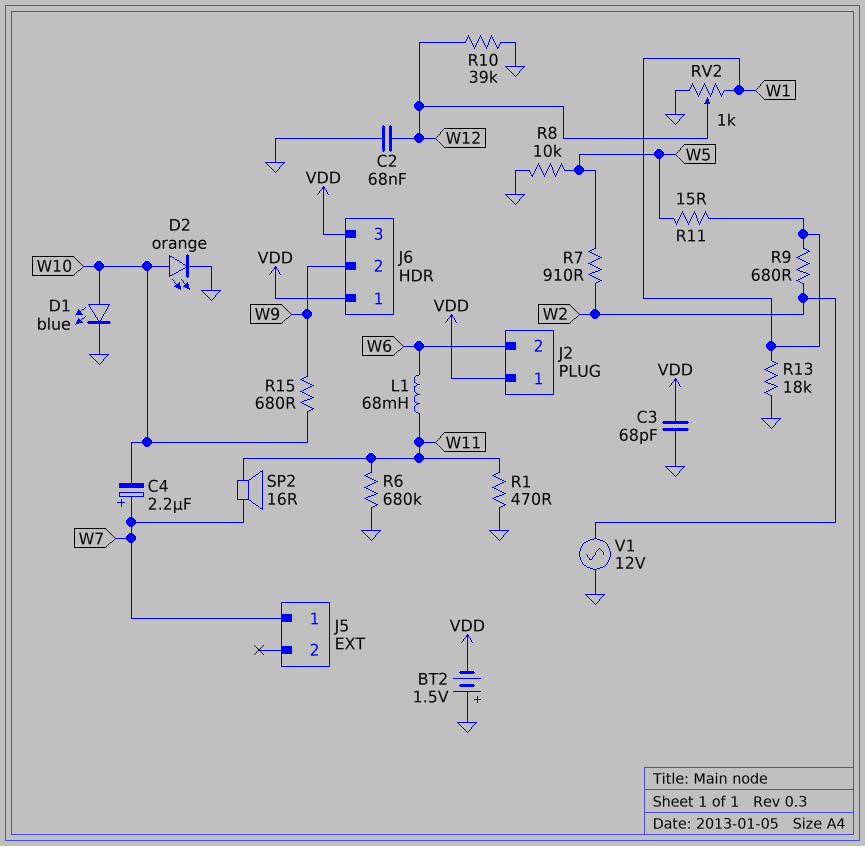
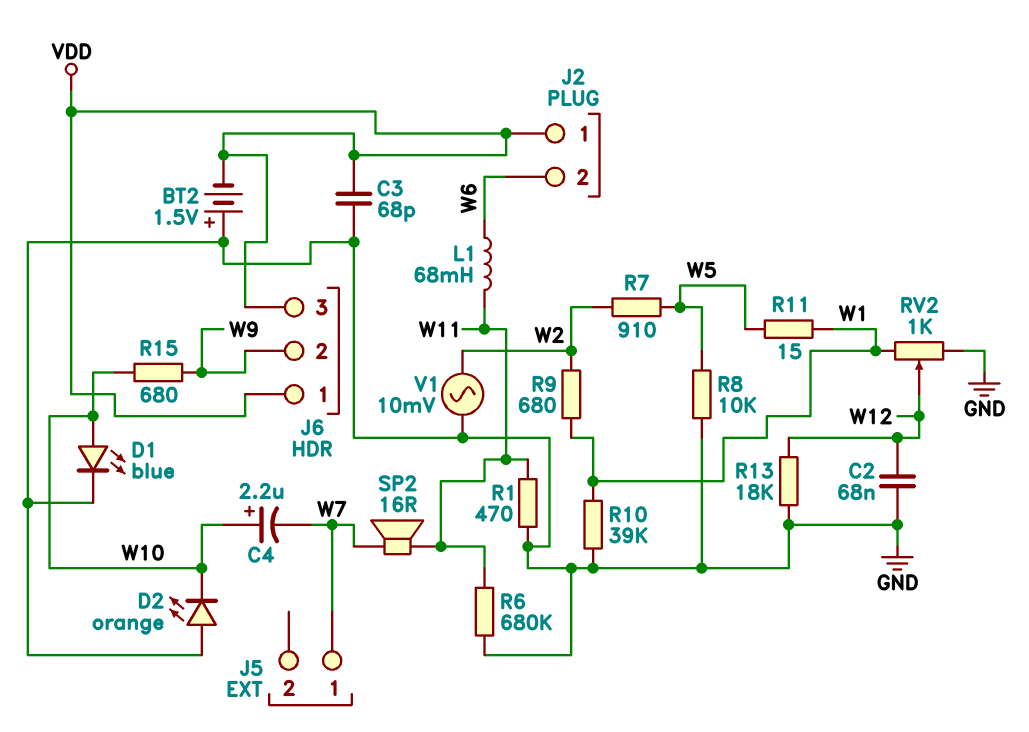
C4: 2.2uF (plus W7, minus W10) -> 2.2uF (plus W10, minus W7)
D2: LED orange (A W10, K GND) -> LED orange (A GND, K W10)
R10: 39k (GND, W12) -> 39k (GND, W1)
R13: 18k (GND, W1) -> 18k (GND, W12)
V1: AC 12V (GND, W2) -> AC 10mV (GND, W2)

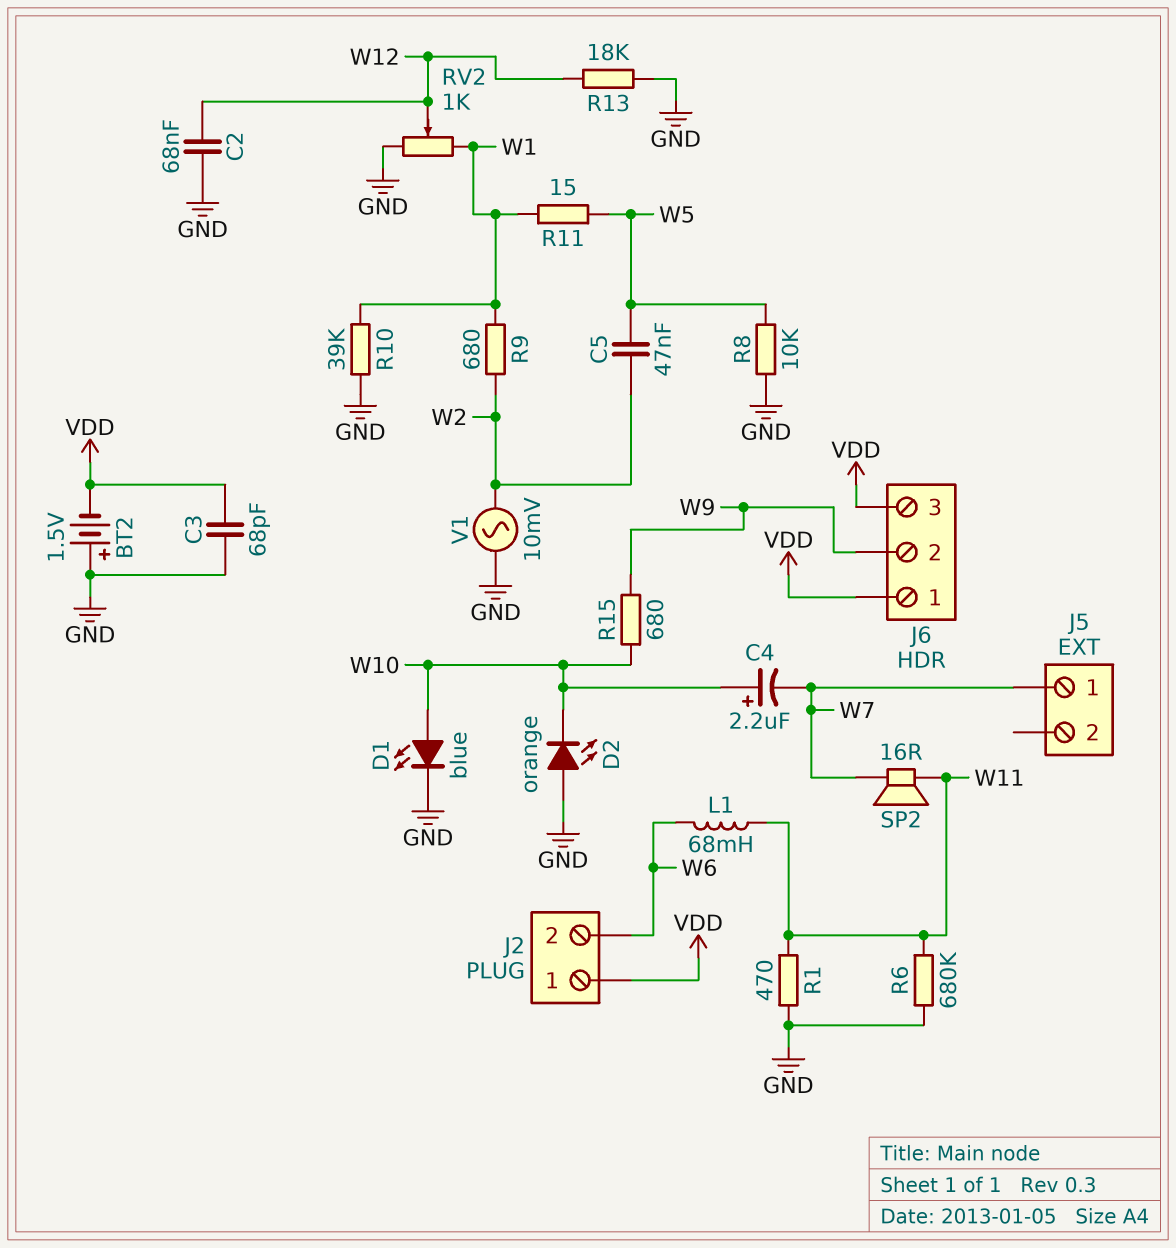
C5: none -> 47nF (W2, W5)
R7: 910 (W2, W5) -> none

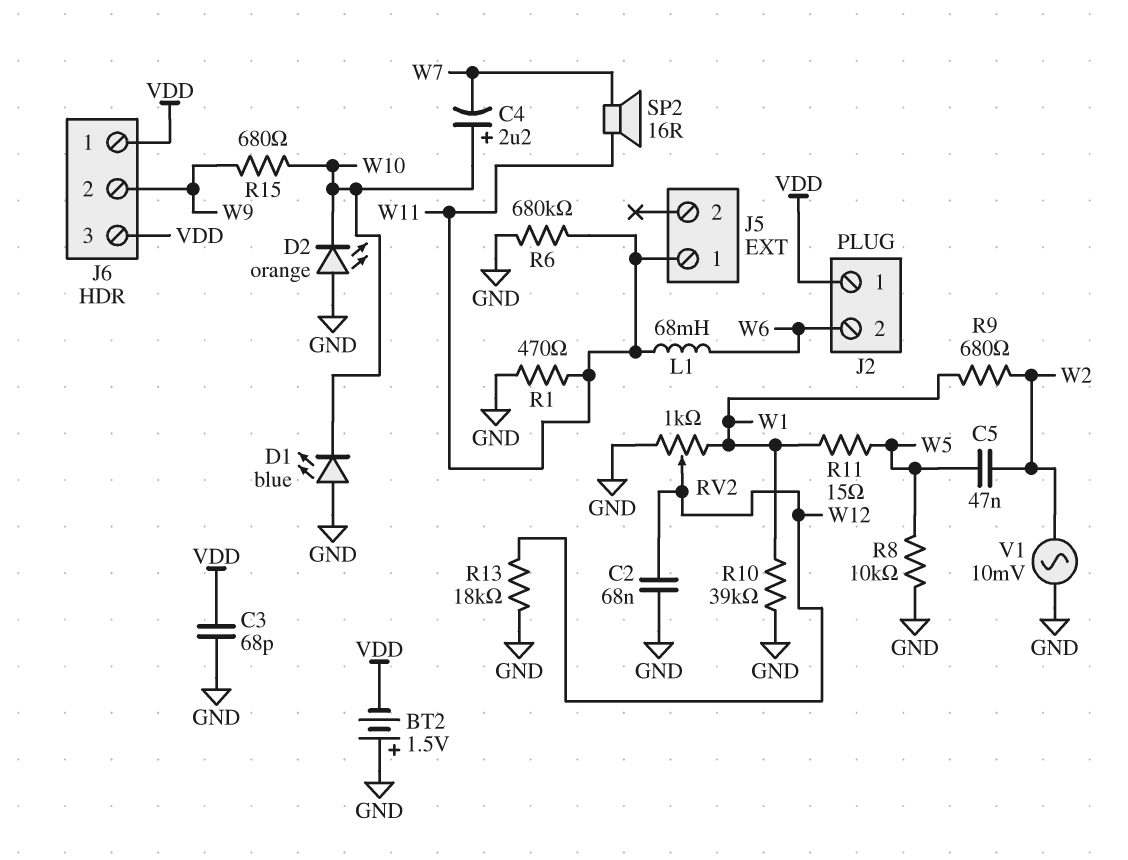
D1: LED blue (A W10, K GND) -> LED blue (A GND, K W10)
J5 pin 1: W7 -> W11

